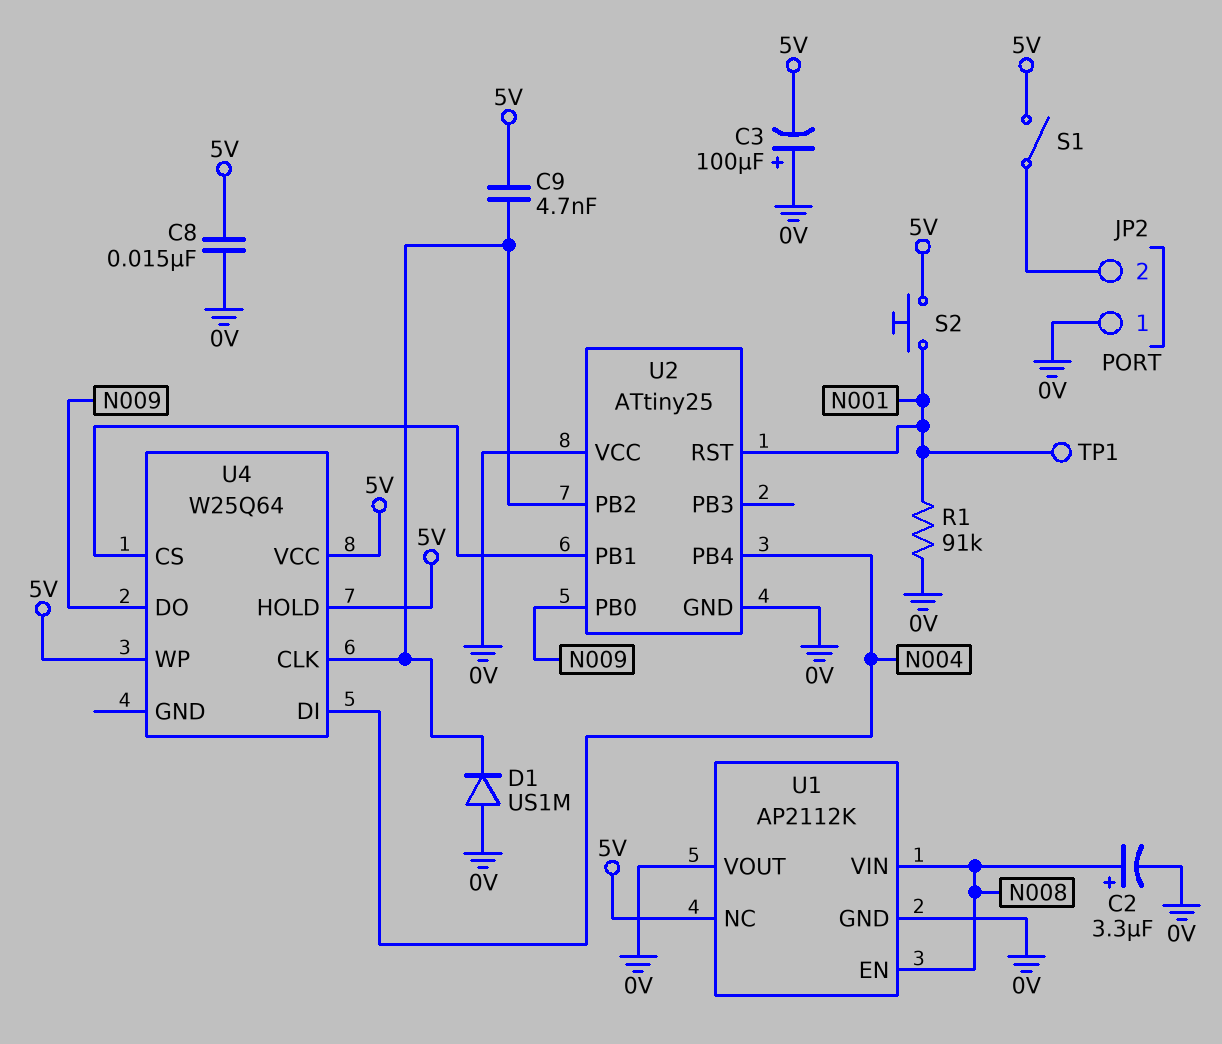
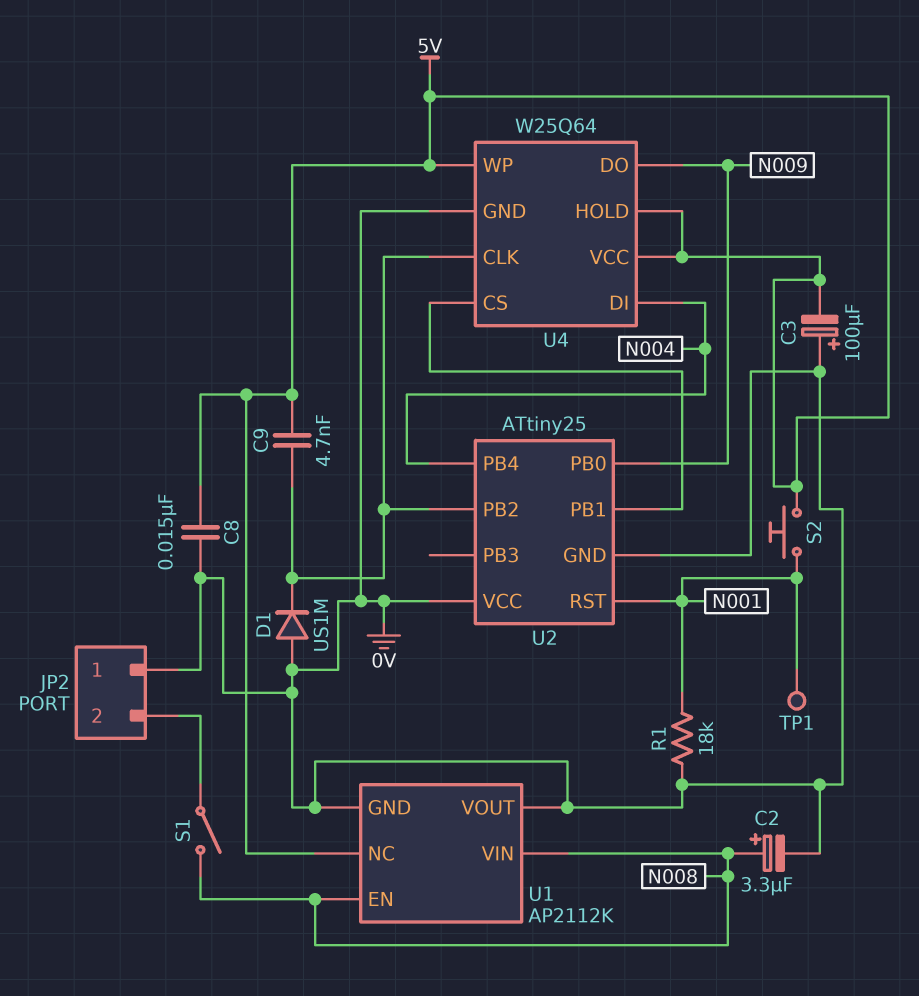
R1: 91k (0V, N001) -> 18k (0V, N001)
S1: switch (5V, JP2/2) -> switch (JP2/2, N008)
U4 pin GND: none -> 0V

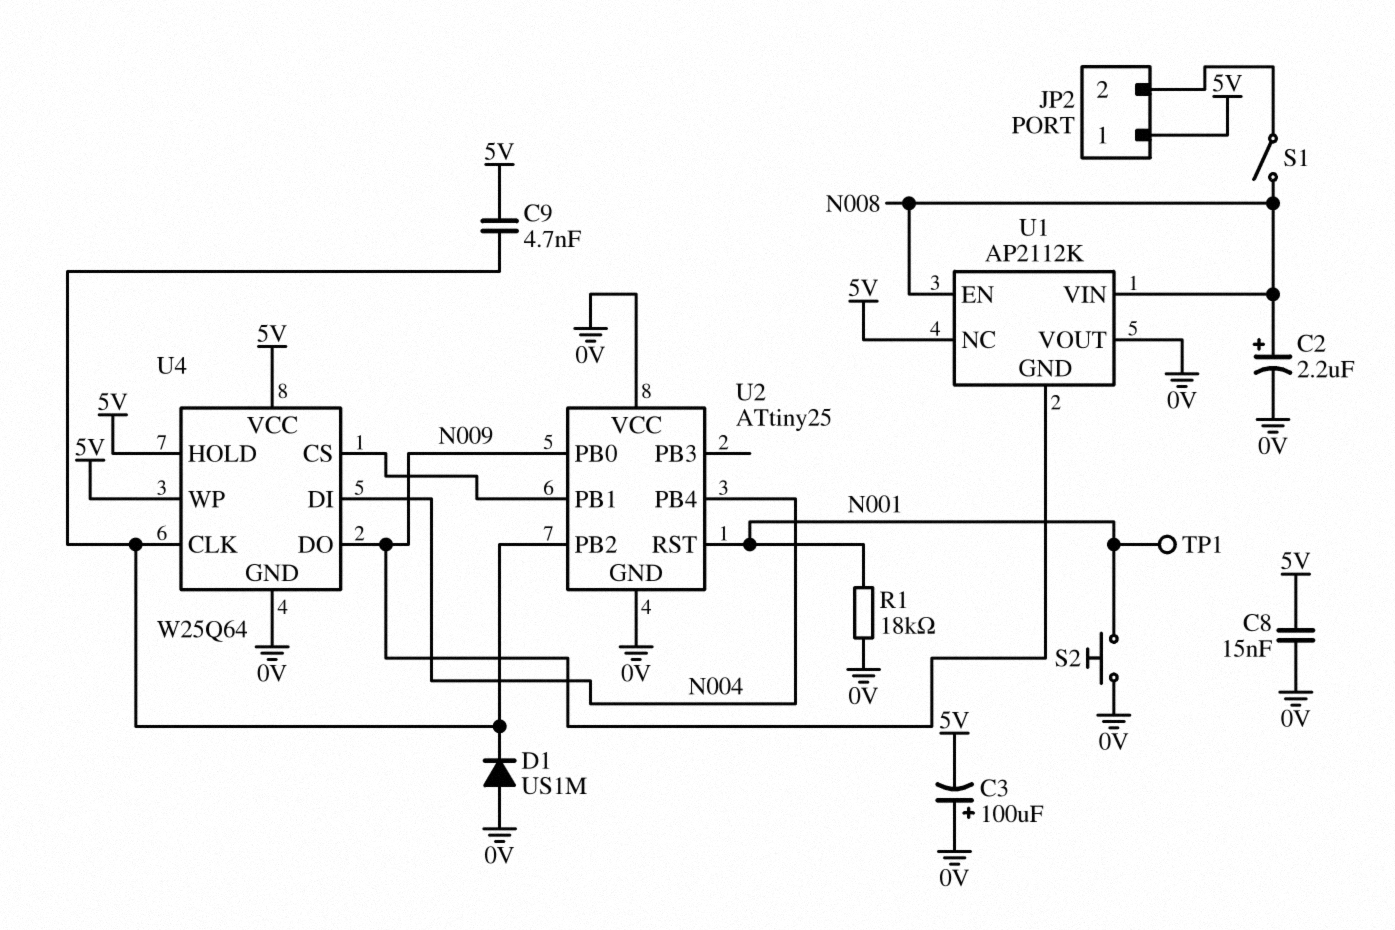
C2: 3.3uF (plus N008, minus 0V) -> 2.2uF (plus N008, minus 0V)
JP2 pin 1: 0V -> 5V
S2: button (5V, N001) -> button (0V, N001)
U1 pin GND: 0V -> N009

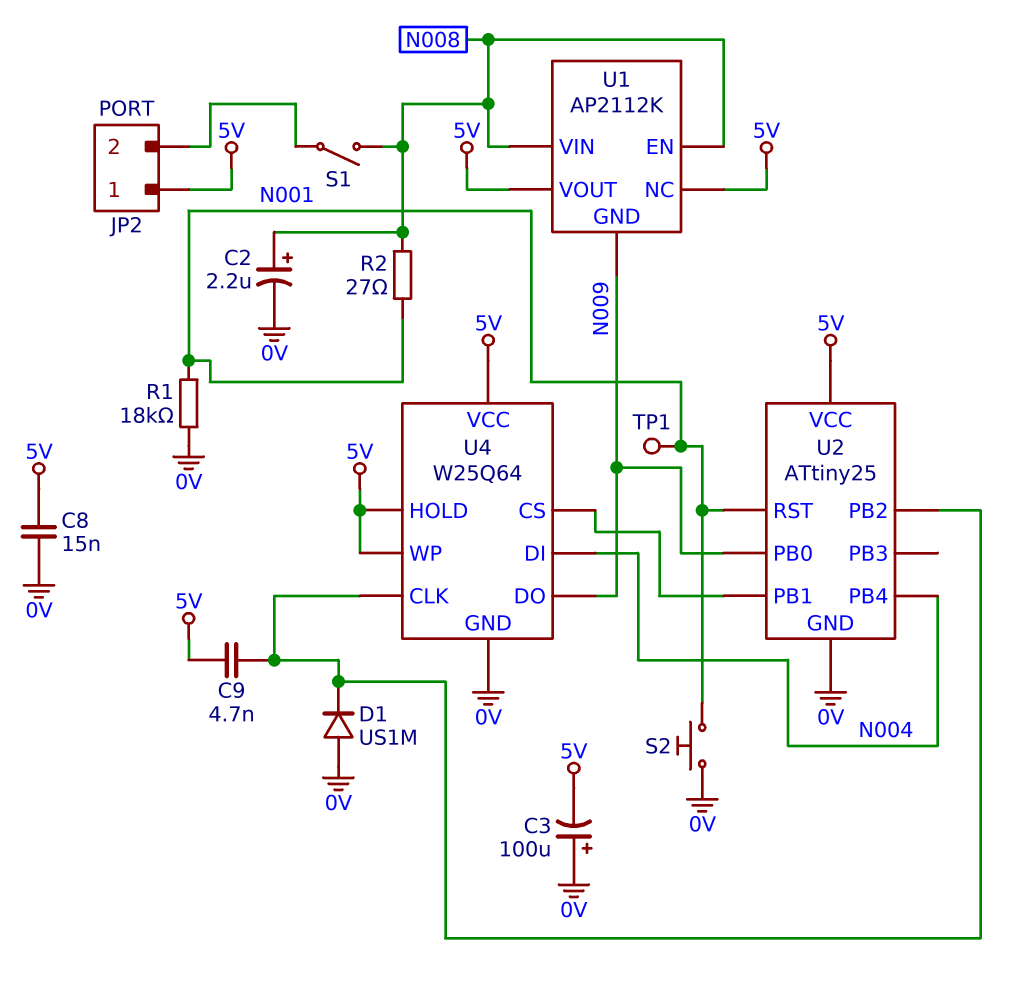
R2: none -> 27 (N001, N008)
U1 pin VOUT: 0V -> 5V
U2 pin VCC: 0V -> 5V

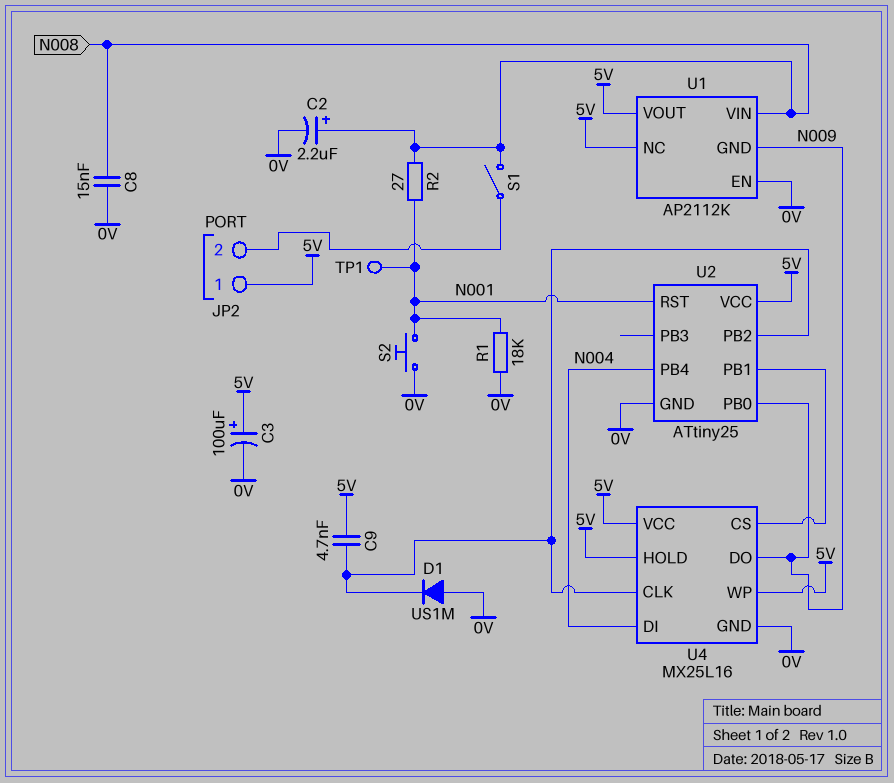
C3: 100uF (plus 0V, minus 5V) -> 100uF (plus 5V, minus 0V)
C8: 15nF (0V, 5V) -> 15nF (0V, N008)
U1 pin EN: N008 -> 0V
U4: W25Q64 -> MX25L16

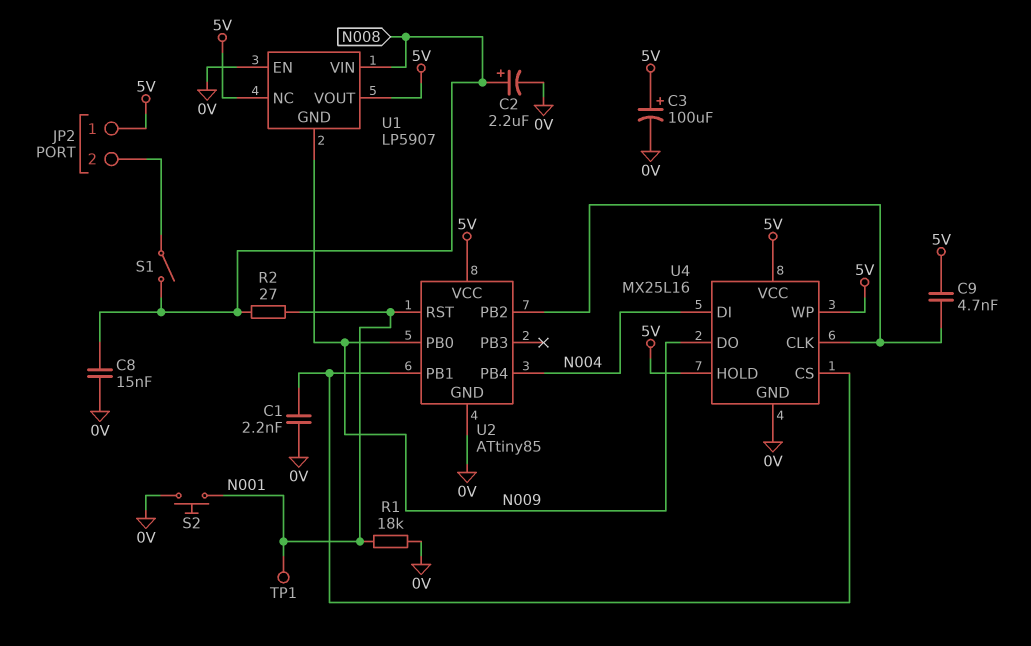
C1: none -> 2.2nF (0V, U2/PB1)
D1: diode US1M (A 0V, K U2/PB2) -> none
U1: AP2112K -> LP5907
U2: ATtiny25 -> ATtiny85

